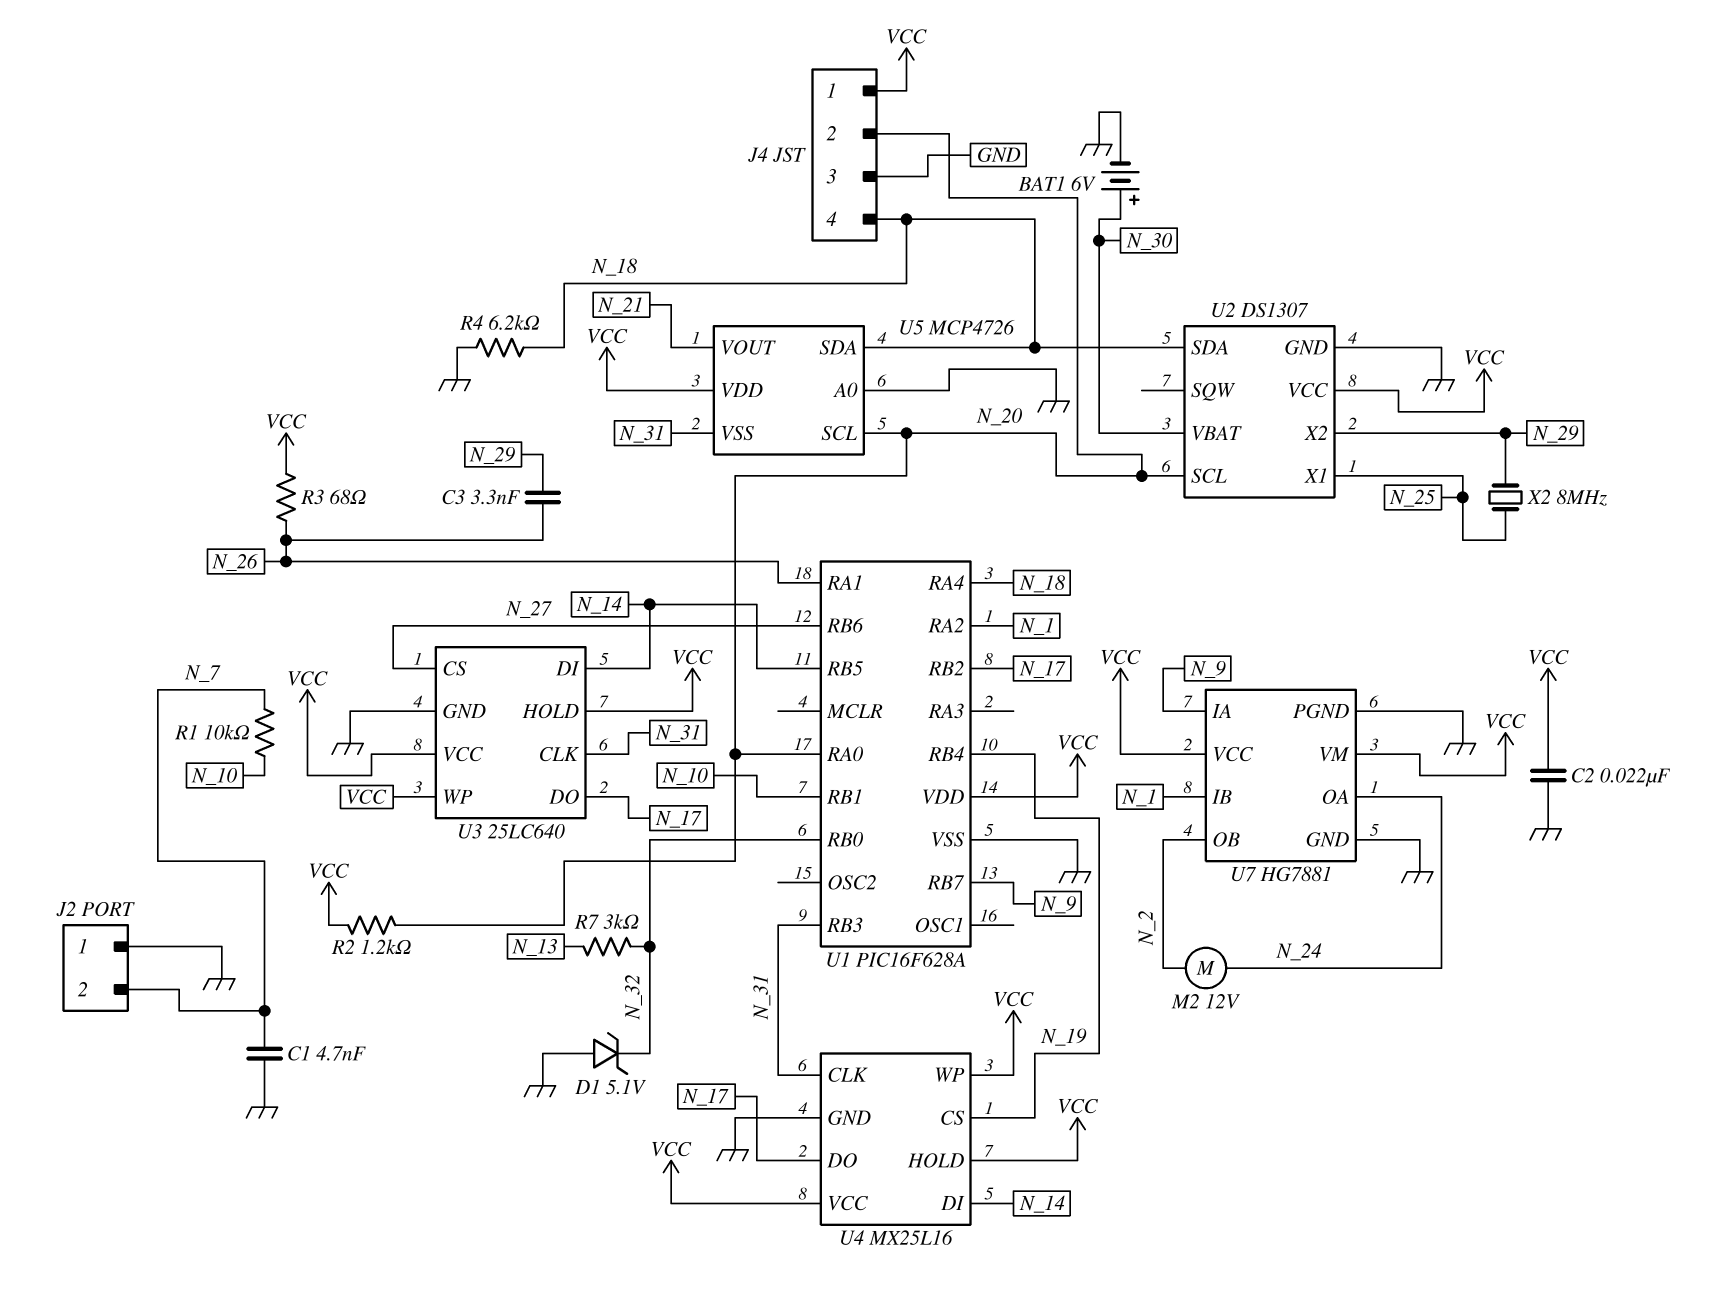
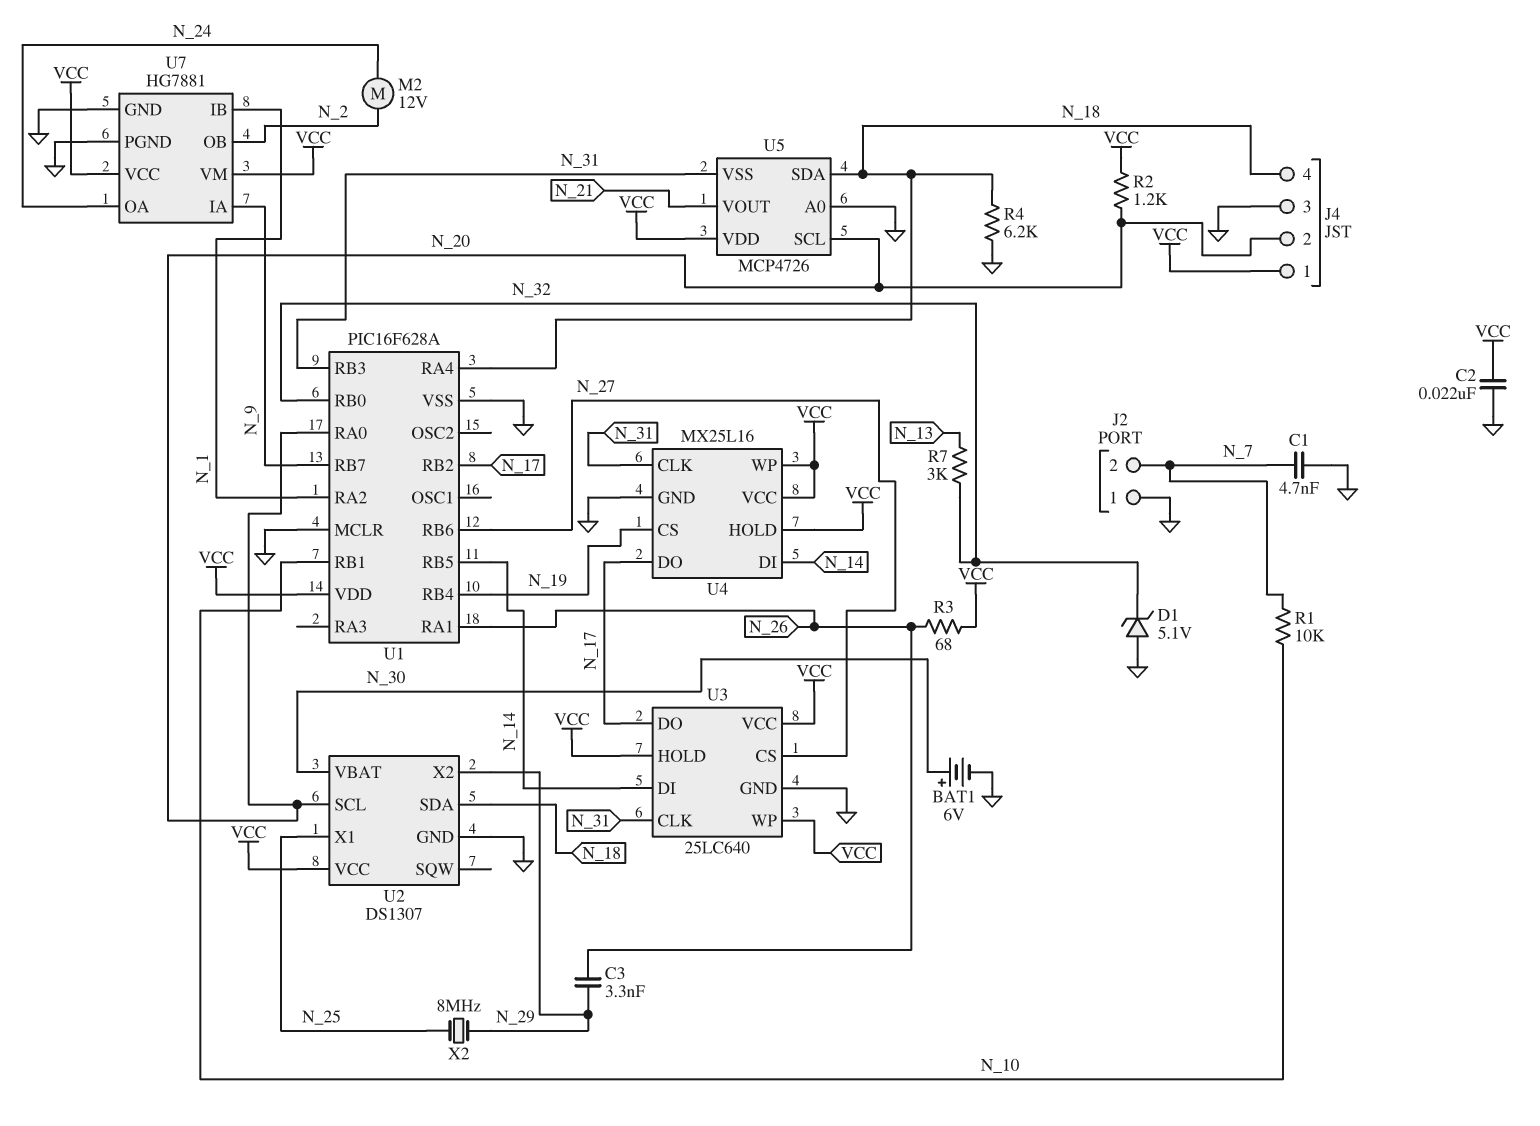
U1 pin MCLR: none -> GND

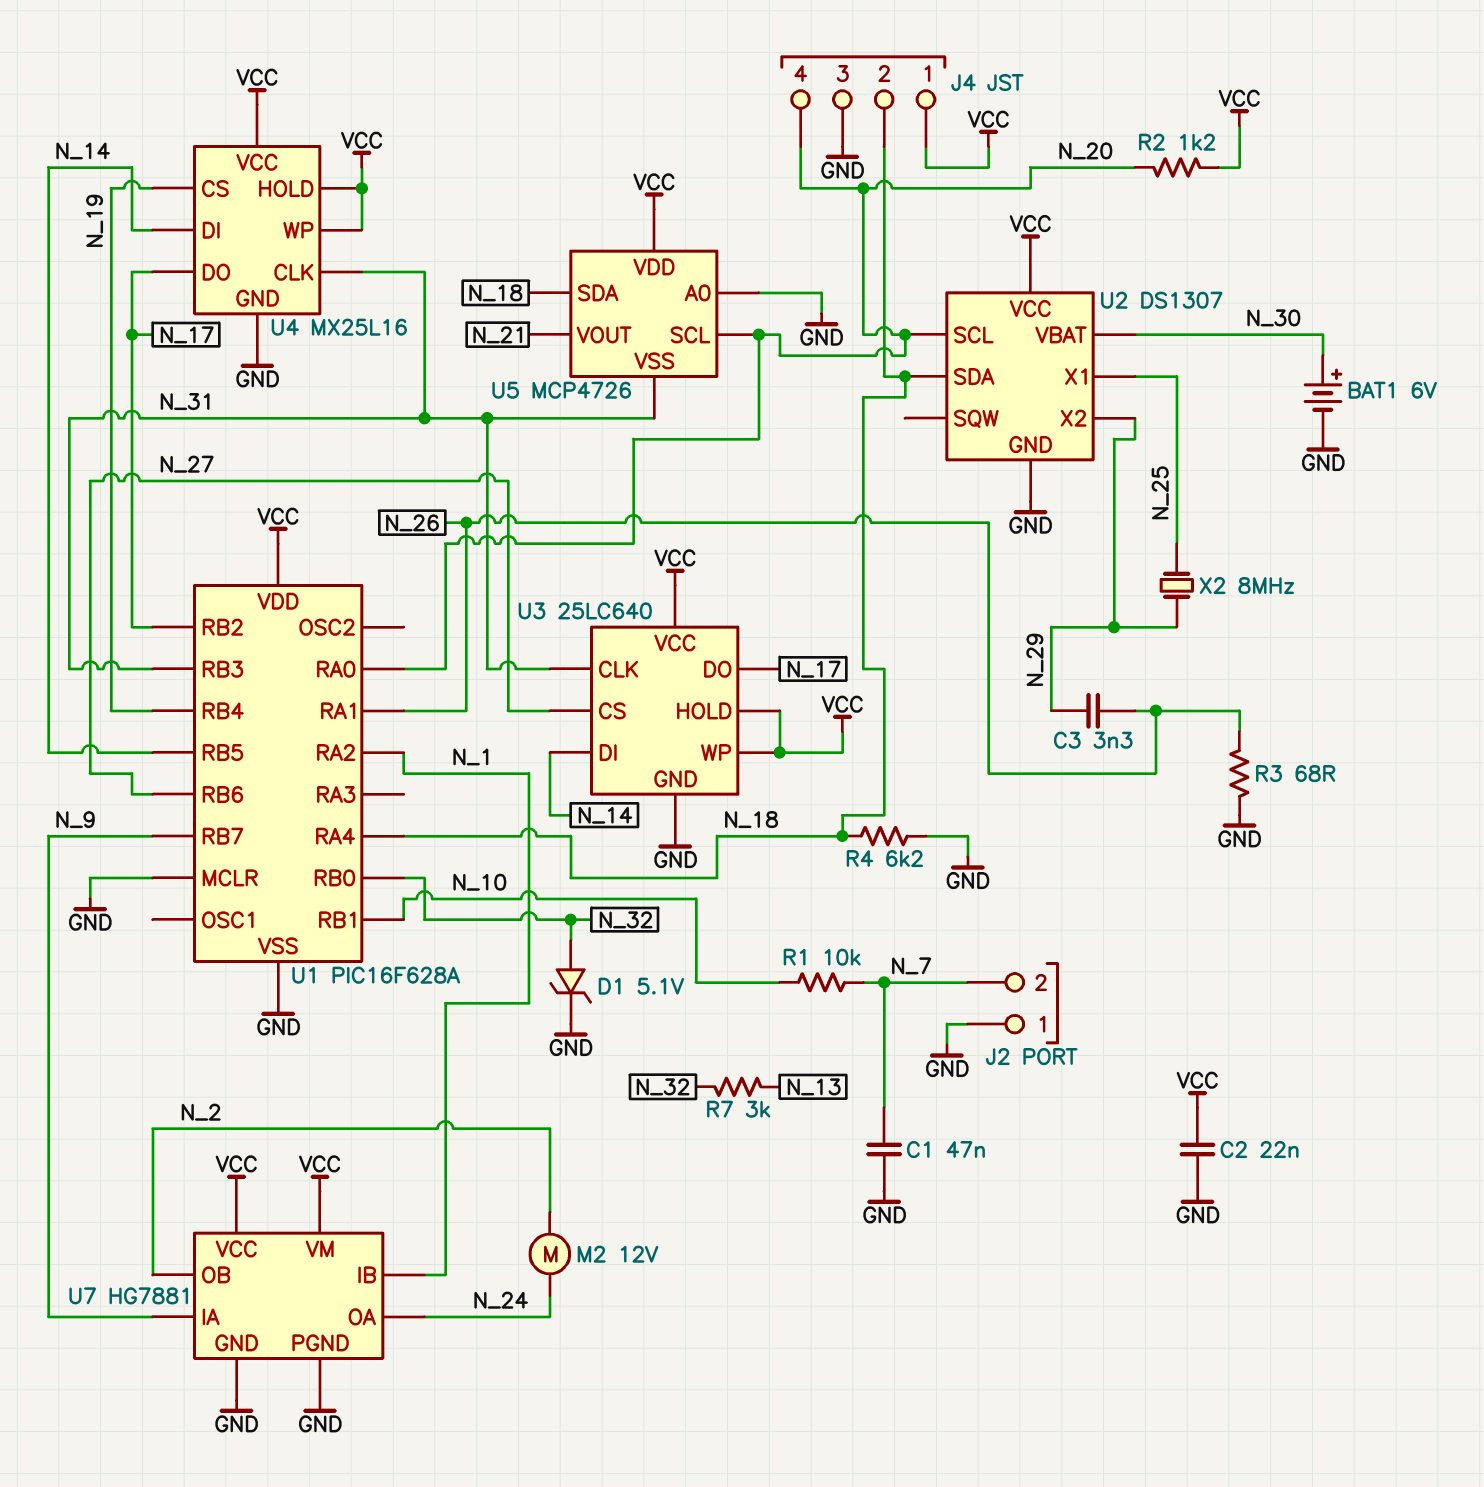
C1: 4.7nF (GND, N_7) -> 47nF (GND, N_7)
D1: zener 5.1V (A GND, K N_32) -> zener 5.1V (A N_32, K GND)
J4 pin 2: N_20 -> N_18
J4 pin 4: N_18 -> N_20
R3: 68 (N_26, VCC) -> 68 (GND, N_26)

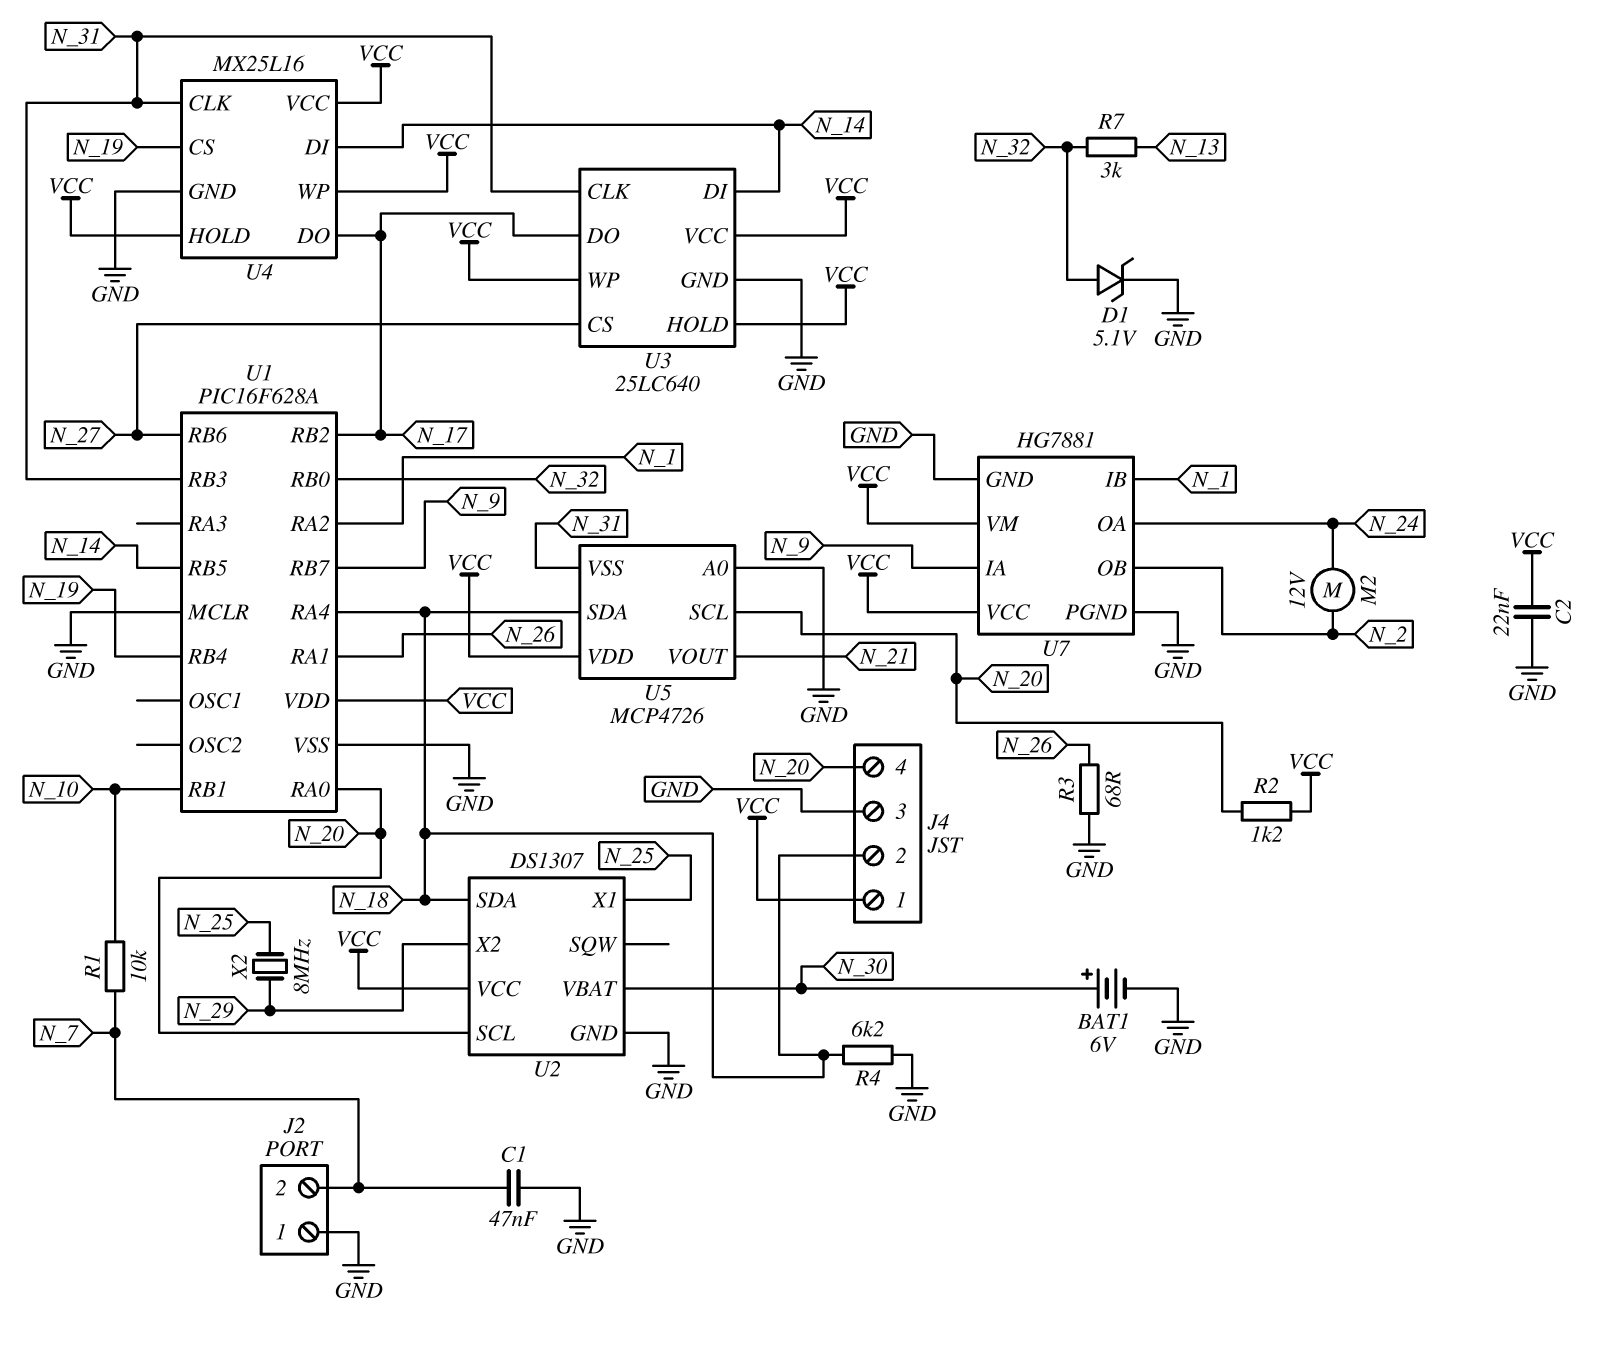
C3: 3.3nF (N_26, N_29) -> none

